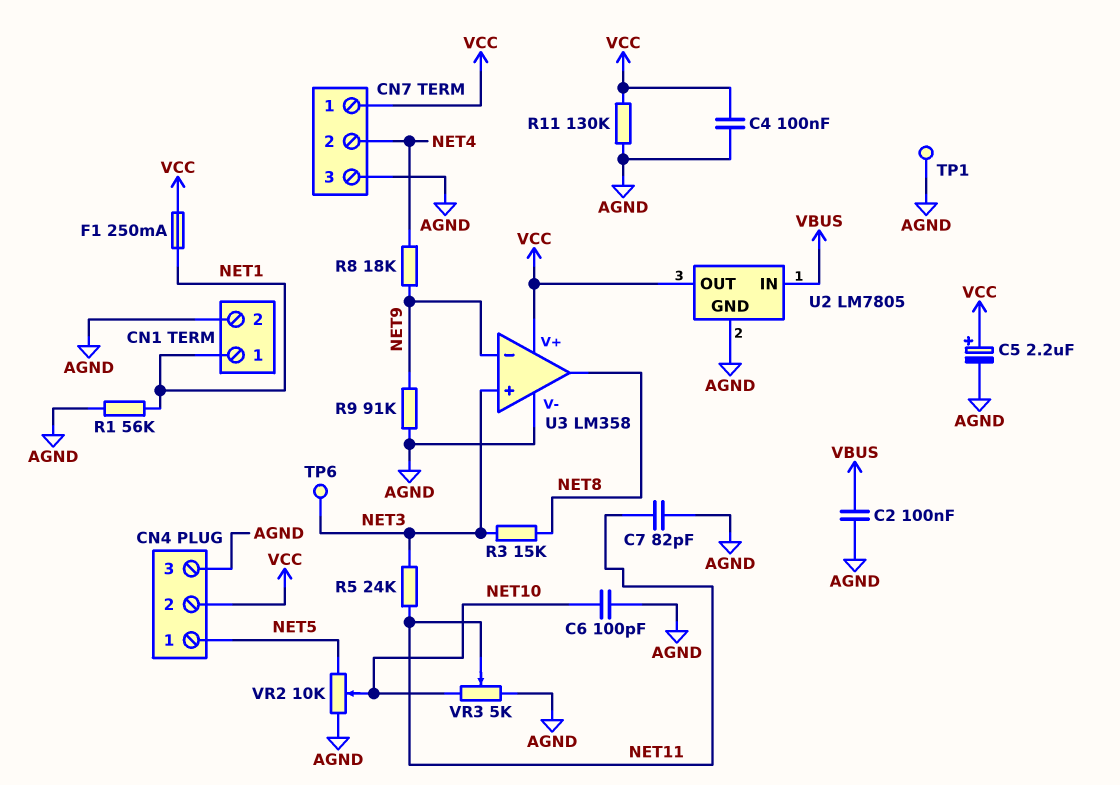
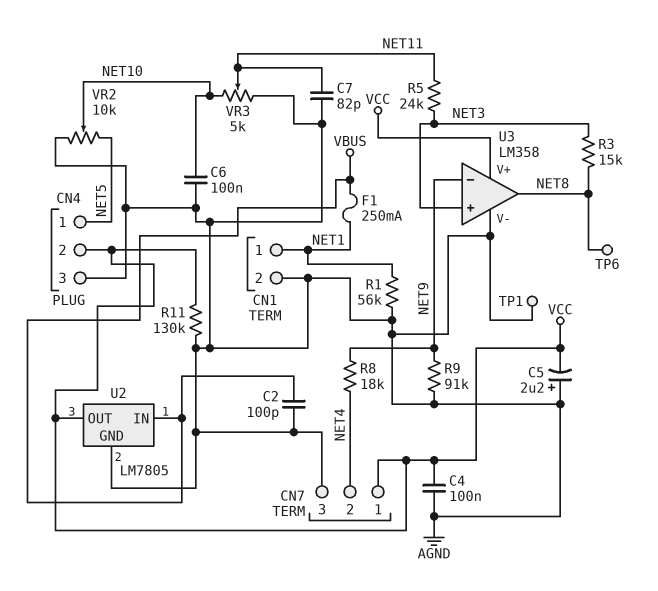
C2: 100nF (AGND, VBUS) -> 100pF (AGND, VBUS)
C5: 2.2uF (plus VCC, minus AGND) -> 2.2uF (plus AGND, minus VCC)
C6: 100pF (AGND, NET10) -> 100nF (AGND, NET10)
F1: 250mA (NET1, VCC) -> 250mA (NET1, VBUS)
TP6: test point (NET3) -> test point (NET8)

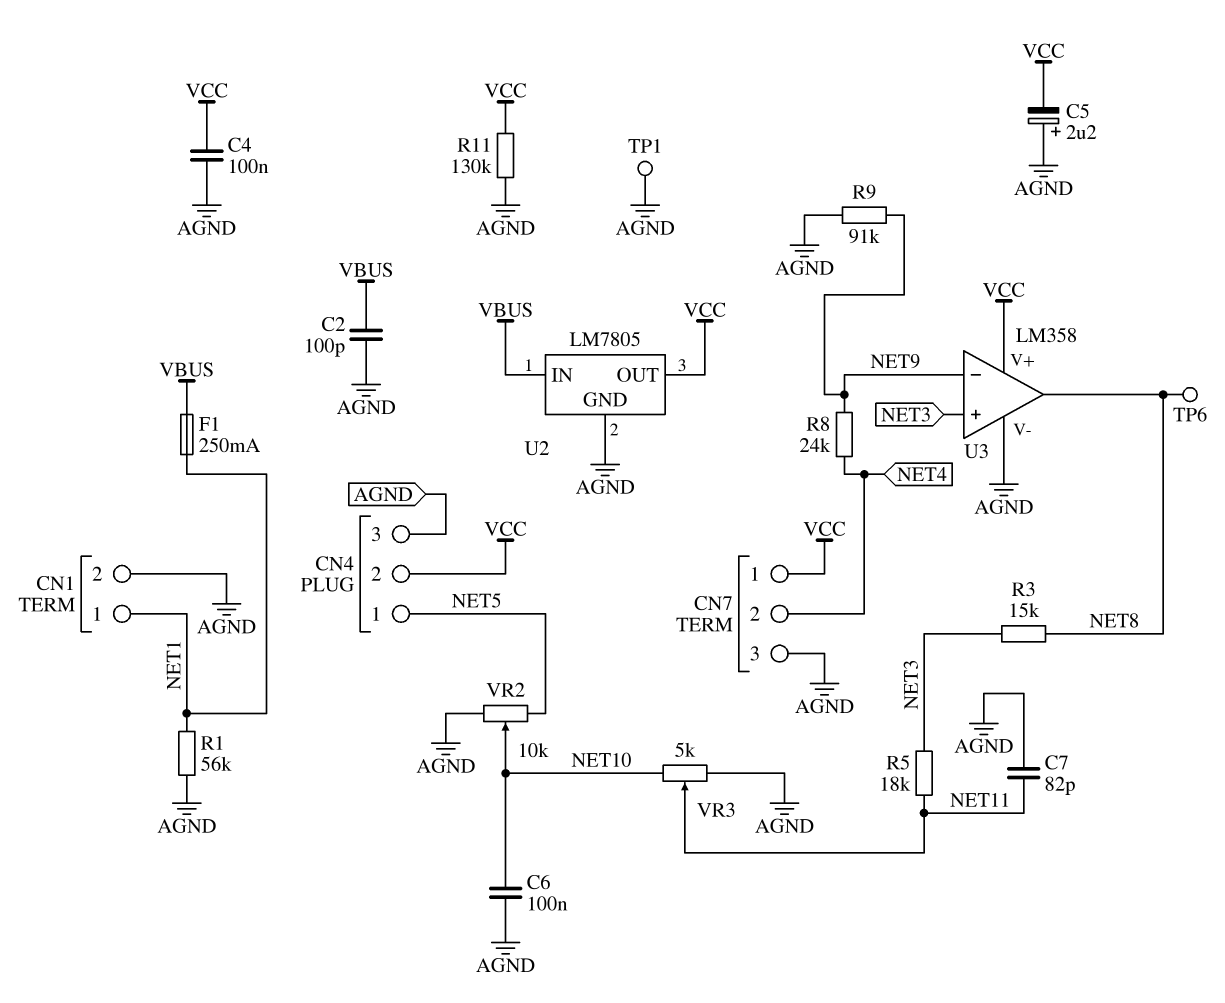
R5: 24k (NET3, NET11) -> 18k (NET3, NET11)
R8: 18k (NET4, NET9) -> 24k (NET4, NET9)

